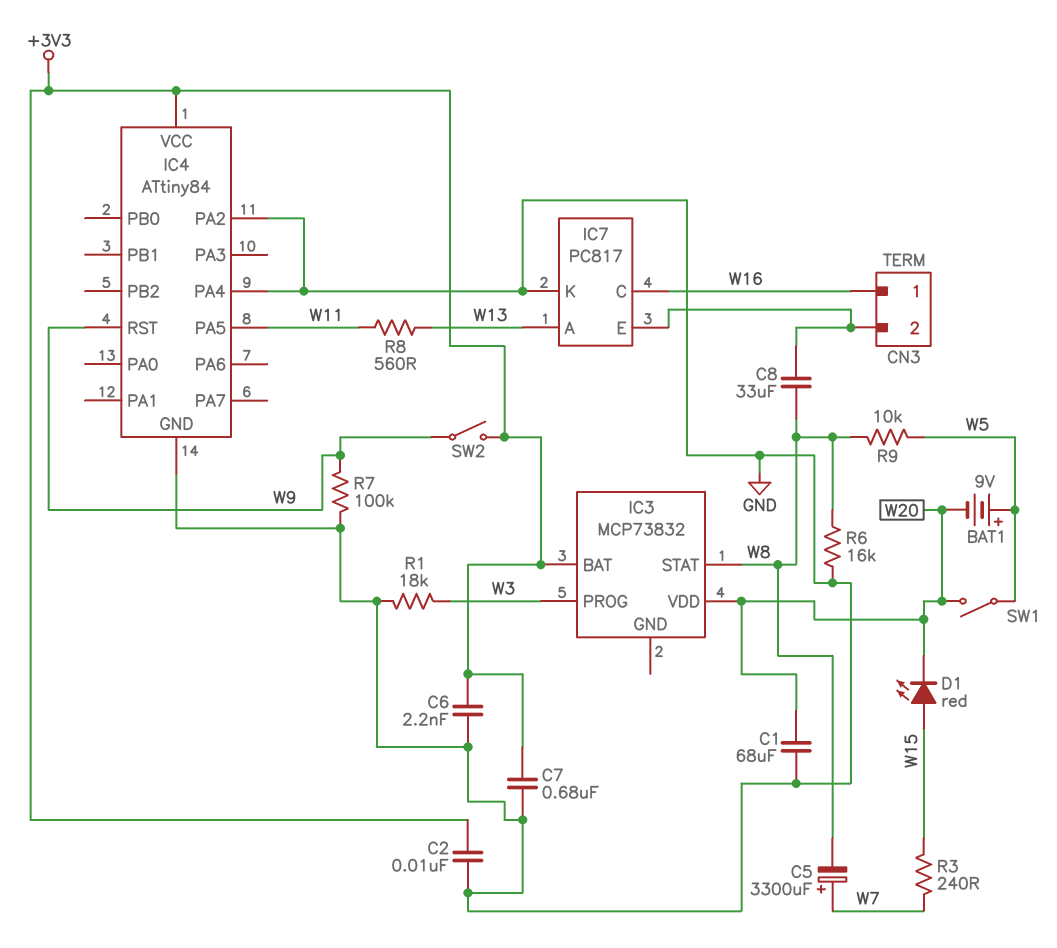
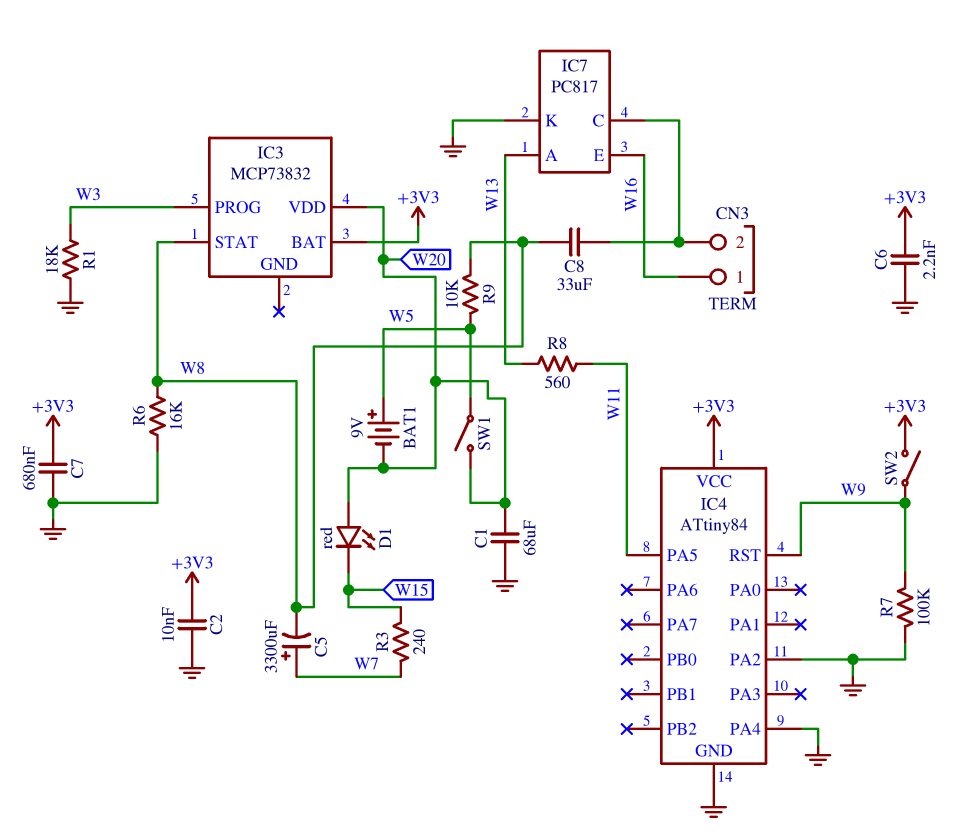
D1: LED red (A W15, K W20) -> LED red (A W20, K W15)
IC7 pin C: W16 -> CN3/2
IC7 pin E: CN3/2 -> W16

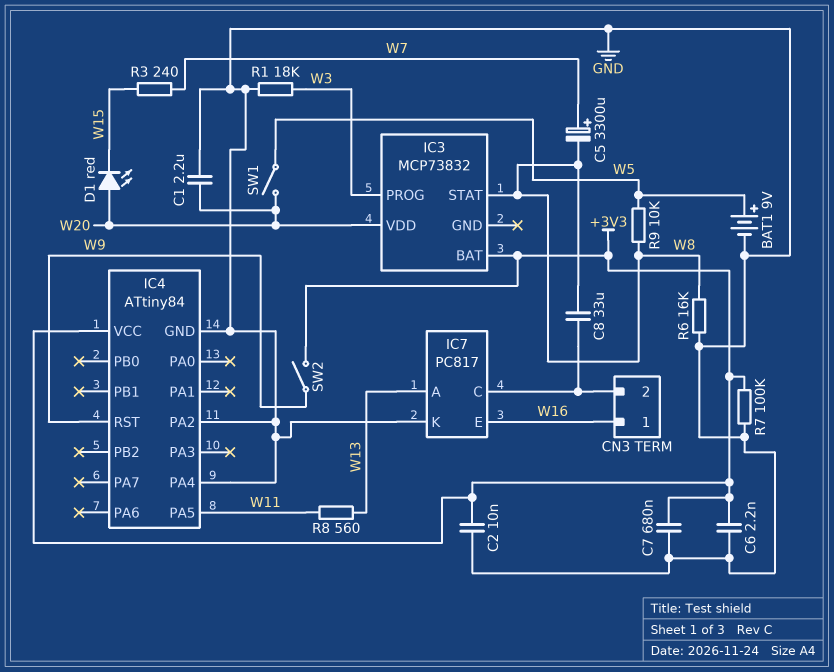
BAT1: 9V (plus W5, minus W20) -> 9V (plus W5, minus GND)
C1: 68uF (GND, W20) -> 2.2uF (GND, W20)
R7: 100k (GND, W9) -> 100k (+3V3, GND)

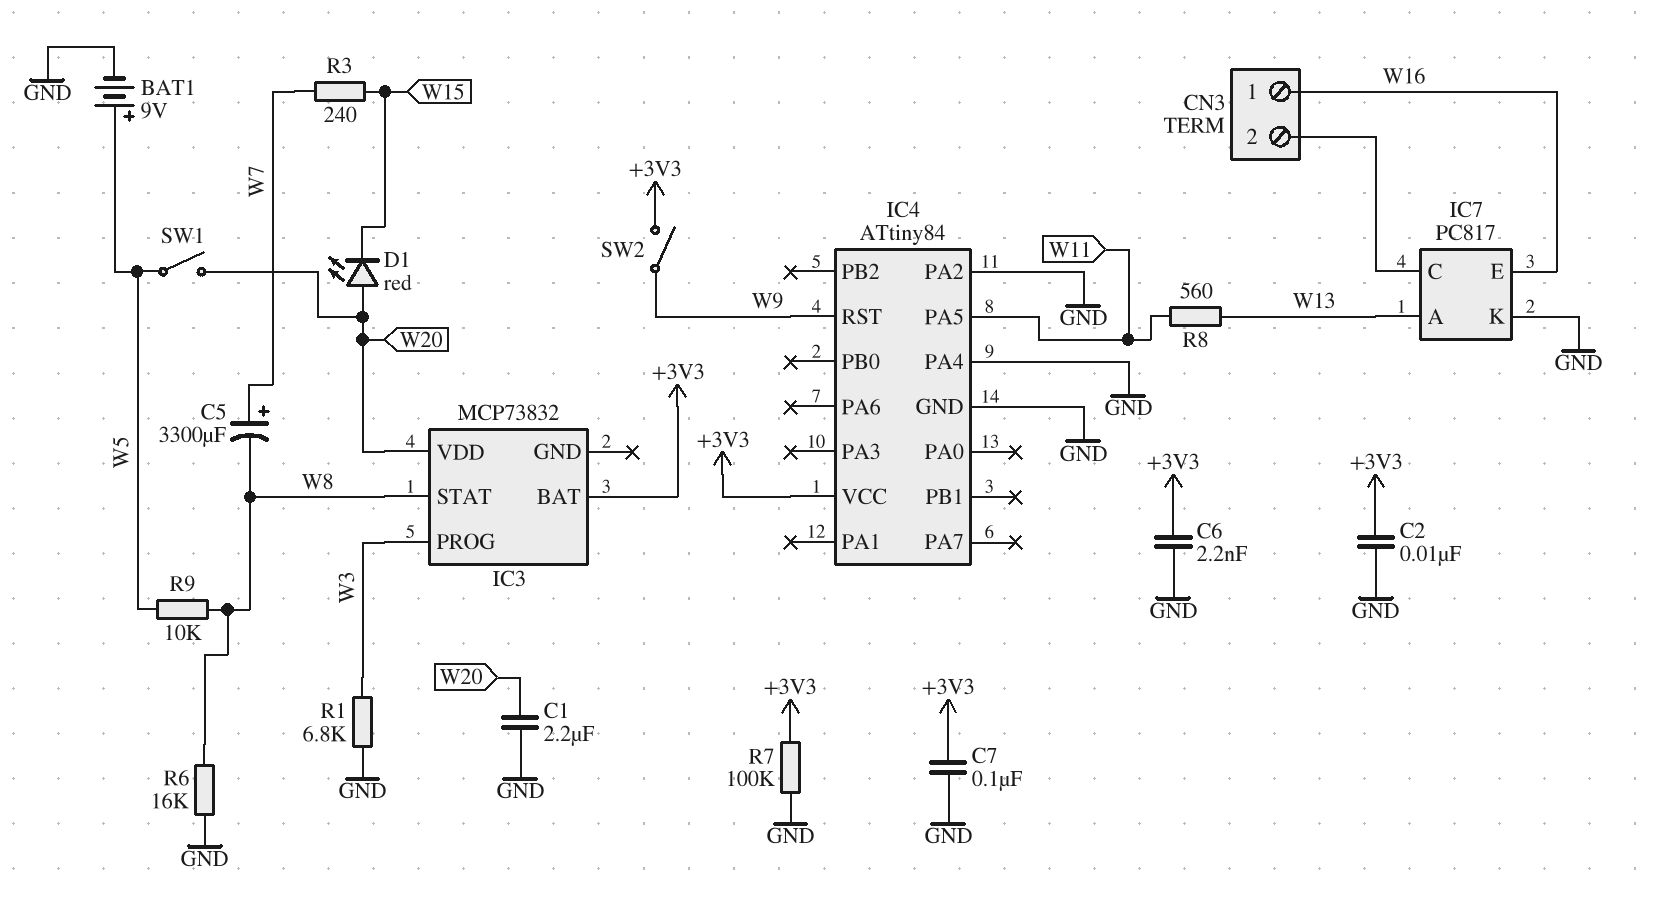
C7: 680nF (+3V3, GND) -> 100nF (+3V3, GND)
C8: 33uF (CN3/2, W8) -> none
R1: 18k (GND, W3) -> 6.8k (GND, W3)

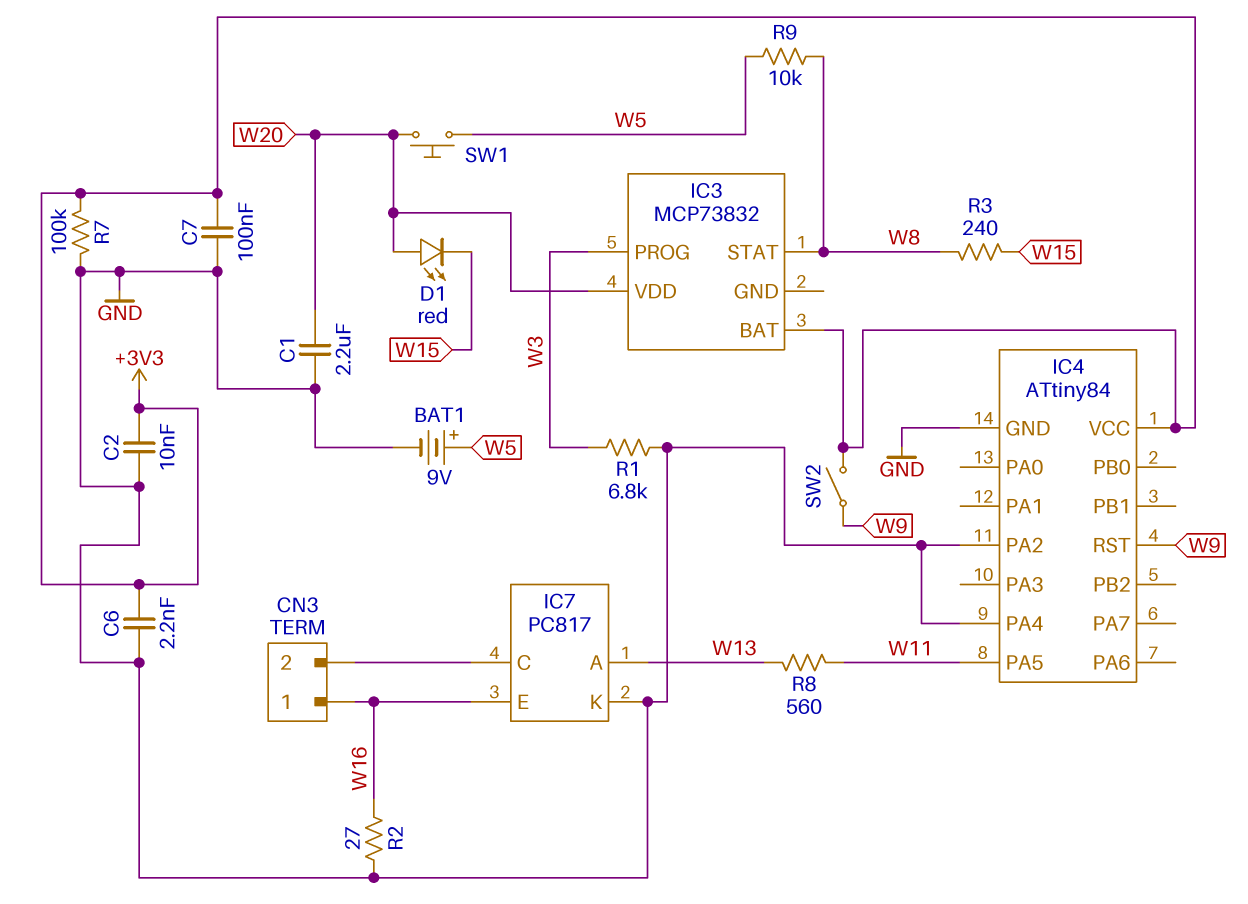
C5: 3300uF (plus W7, minus W8) -> none
R2: none -> 27 (GND, W16)
R3: 240 (W7, W15) -> 240 (W8, W15)
R6: 16k (GND, W8) -> none
SW1: switch (W5, W20) -> button (W5, W20)

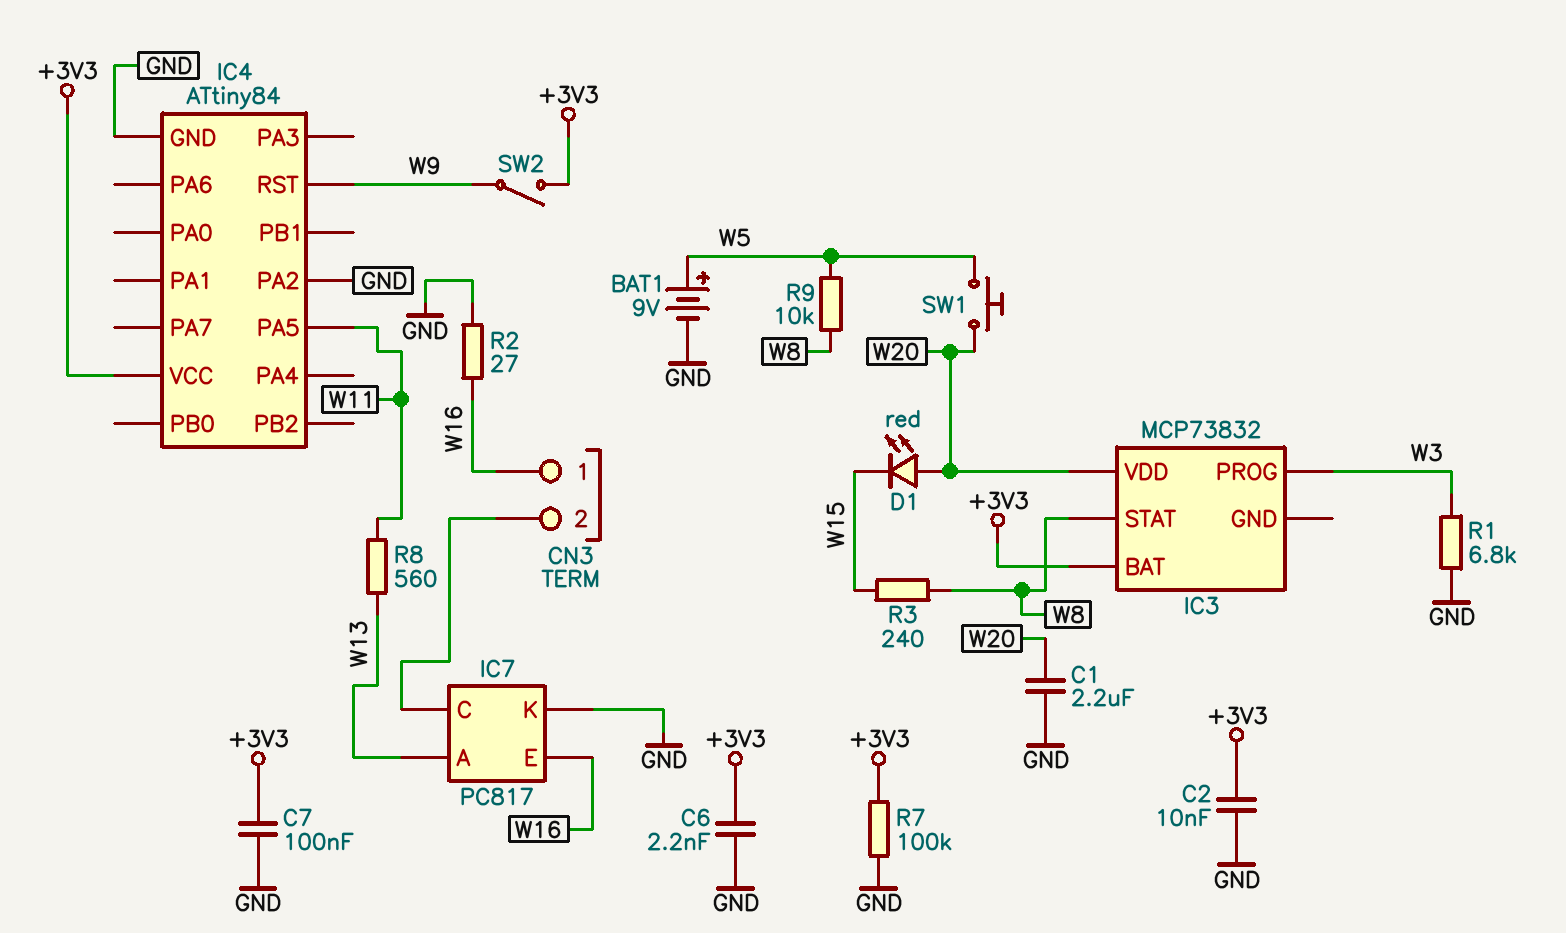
IC4 pin PA4: GND -> none

